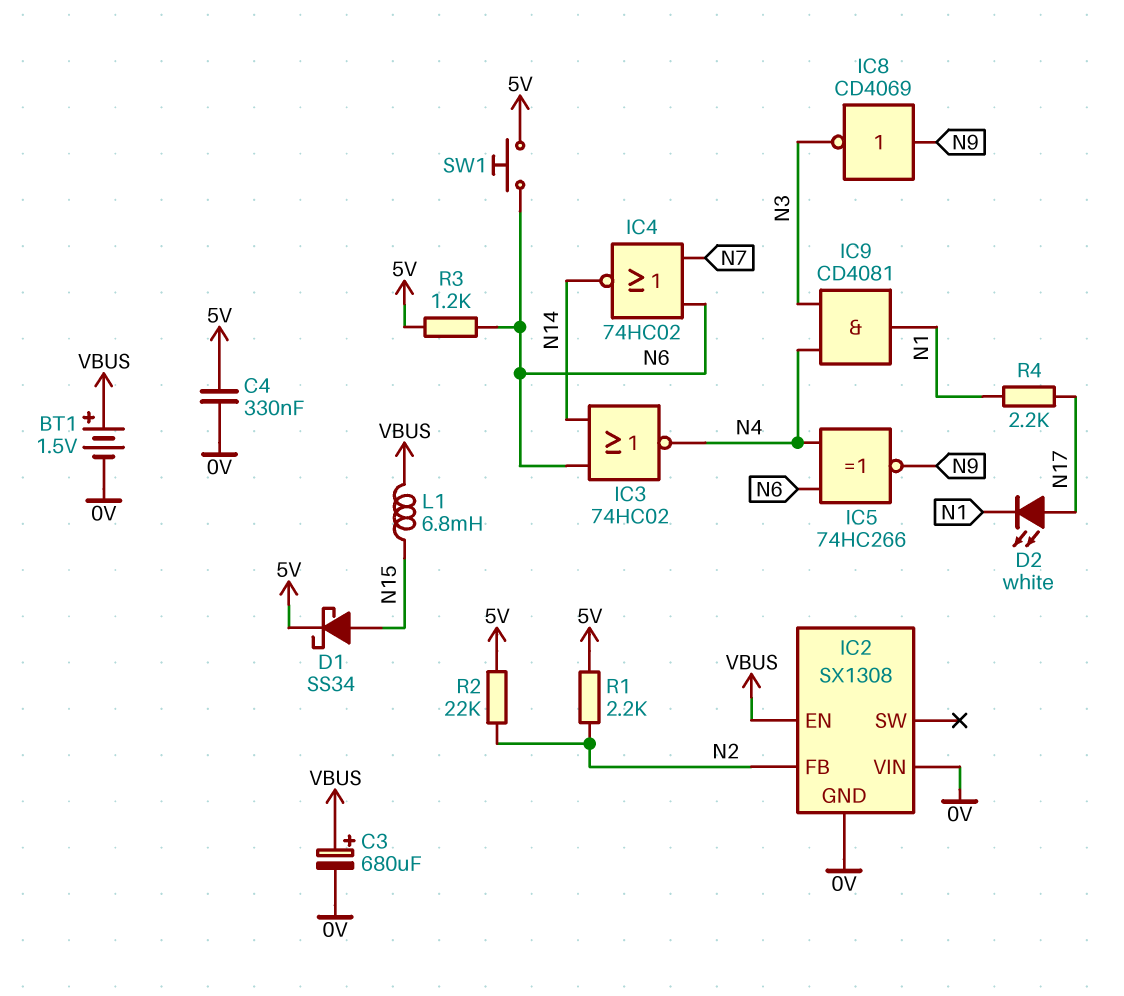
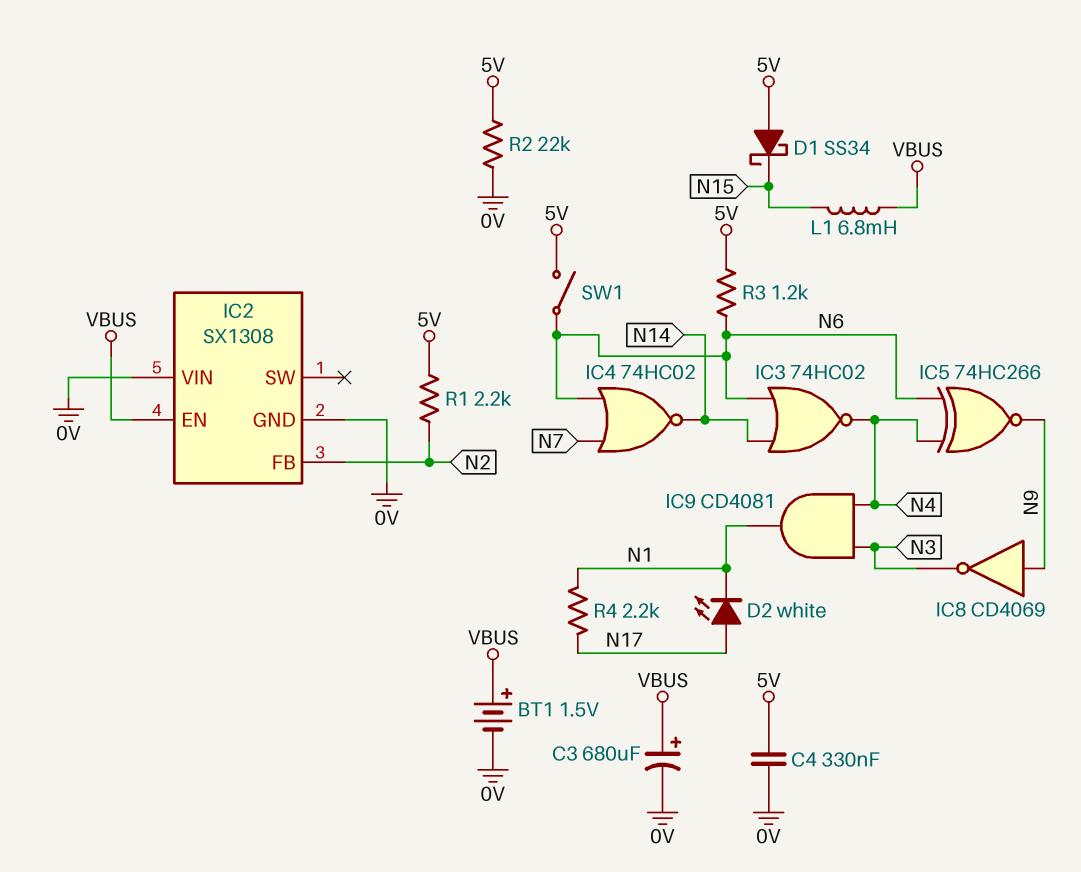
D1: schottky SS34 (A N15, K 5V) -> schottky SS34 (A 5V, K N15)
R2: 22k (5V, N2) -> 22k (0V, 5V)
SW1: button (5V, N6) -> switch (5V, N6)

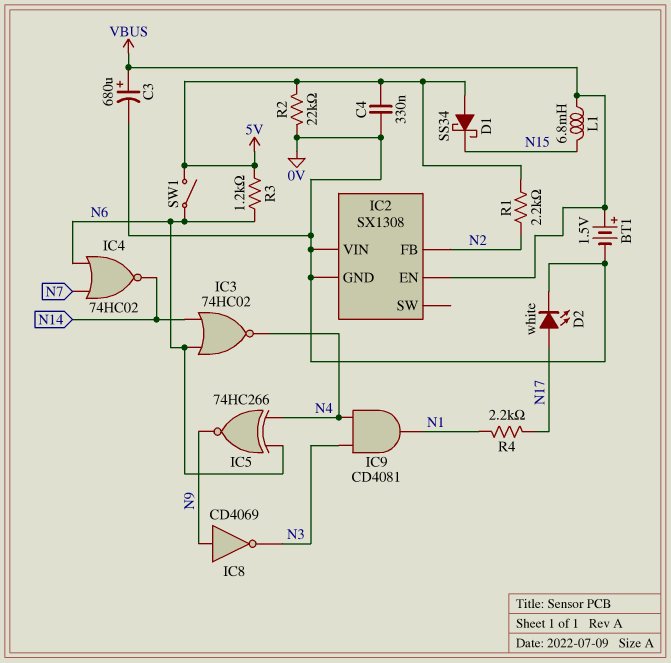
D2: LED white (A N17, K N1) -> LED white (A N17, K 0V)

